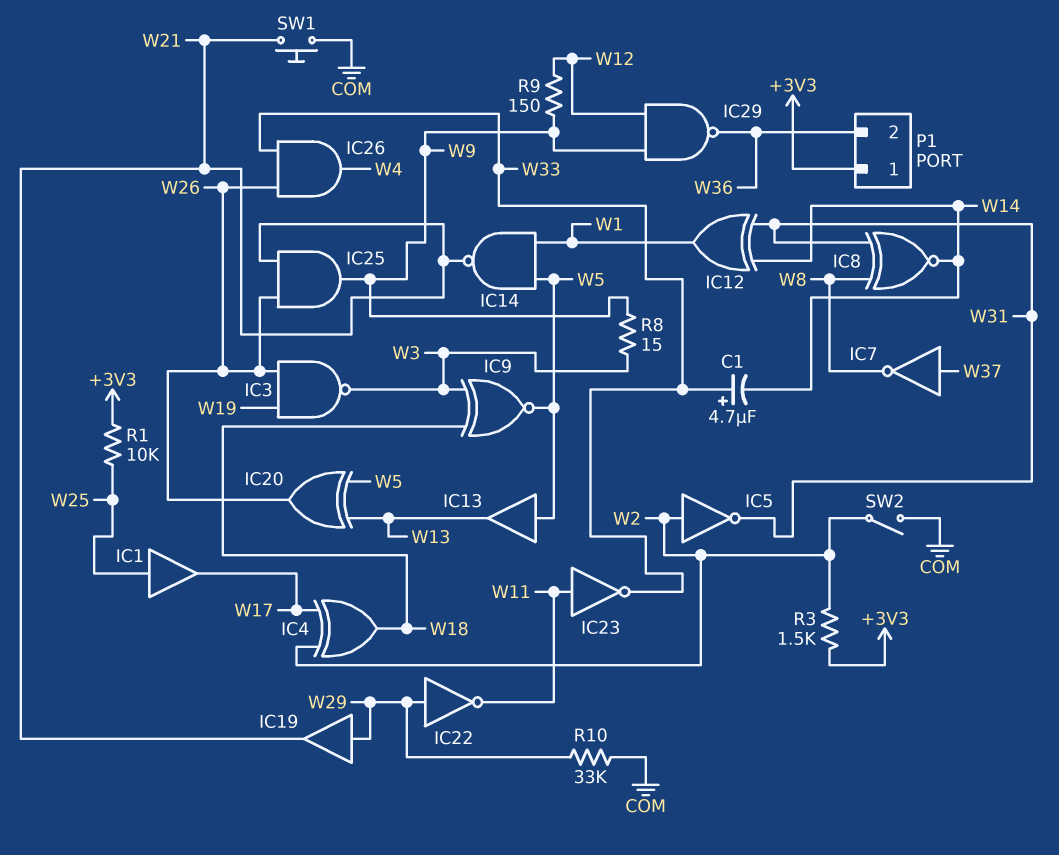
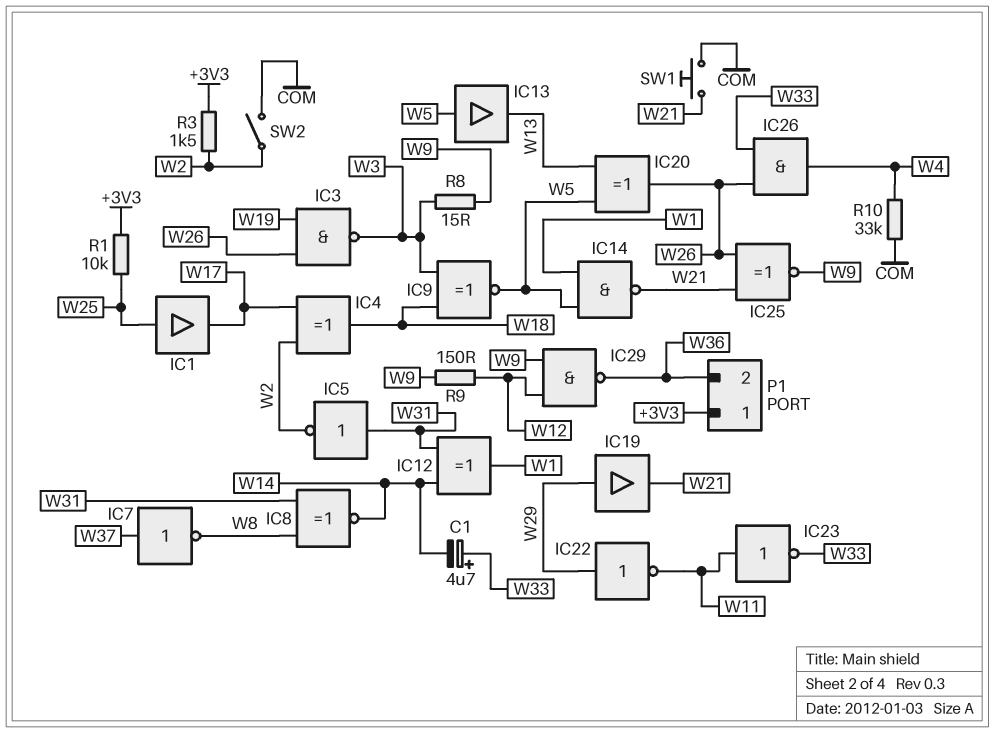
IC5: NOT (in W2, out W31) -> NOT (in W31, out W2)
IC25: AND (in W21, in W26, out W9) -> XNOR (in W21, in W26, out W9)
R10: 33k (COM, W29) -> 33k (COM, W4)

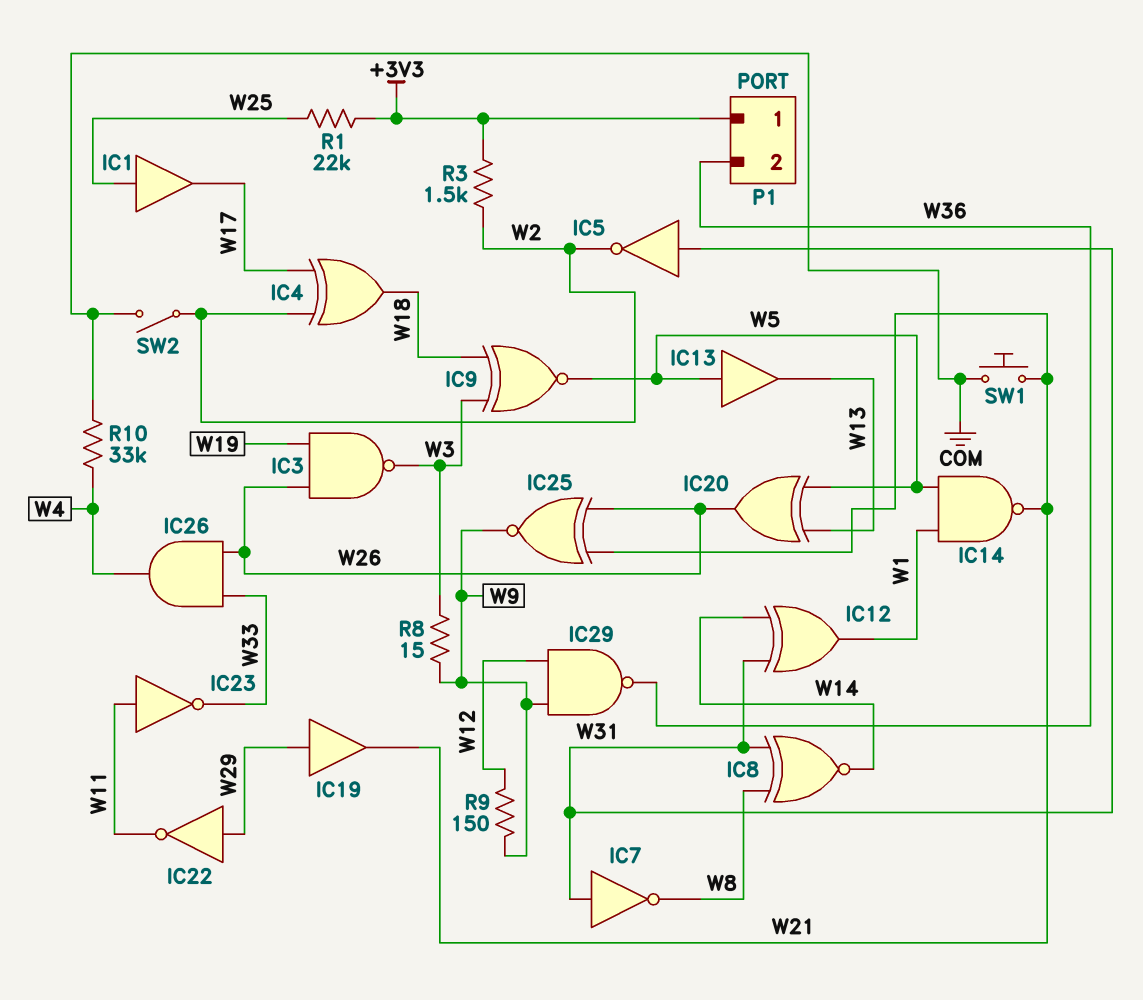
C1: 4.7uF (plus W33, minus W14) -> none
IC7: NOT (in W37, out W8) -> NOT (in W31, out W8)
R1: 10k (+3V3, W25) -> 22k (+3V3, W25)

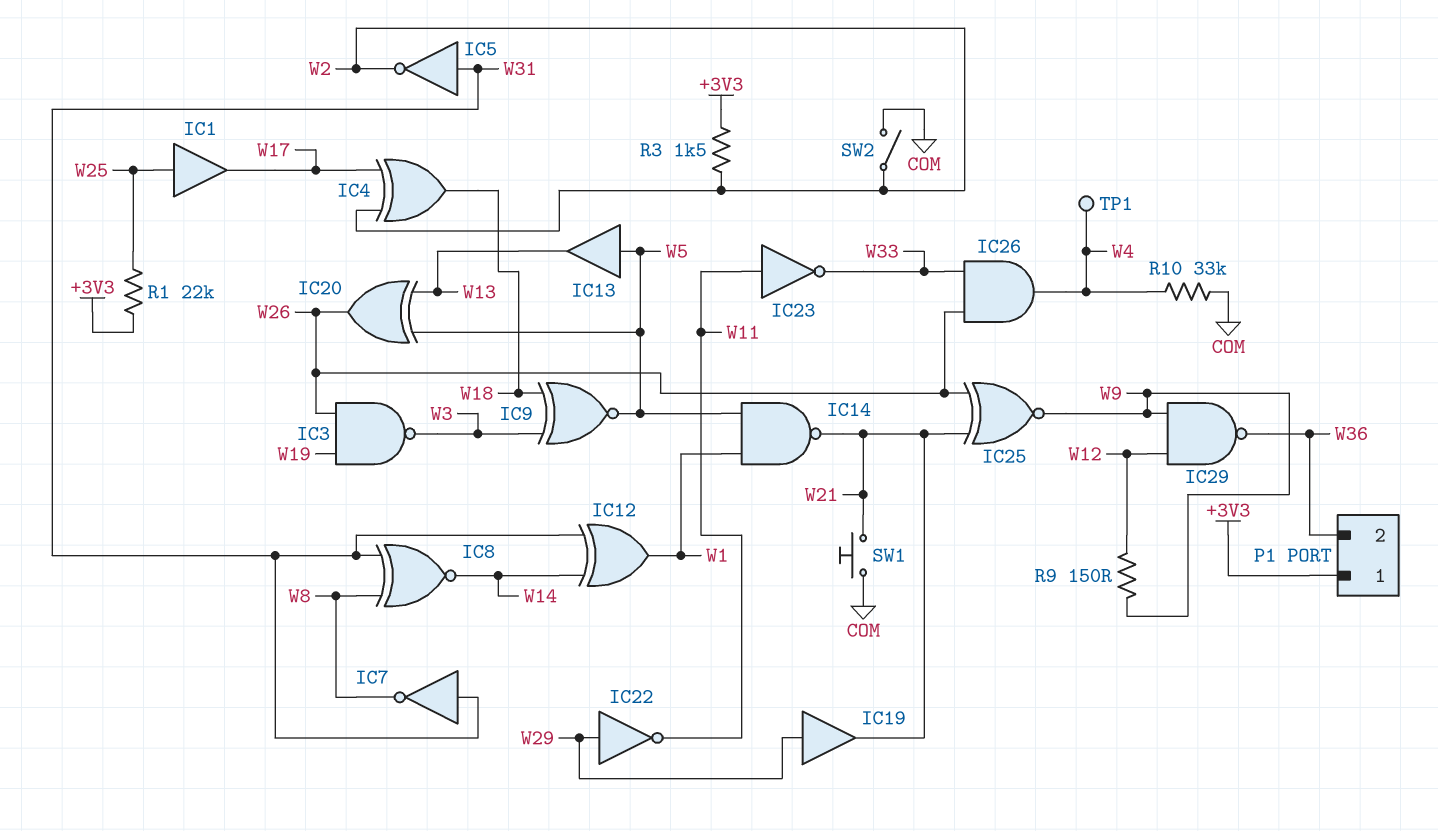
R8: 15 (W3, W9) -> none
TP1: none -> test point (W4)

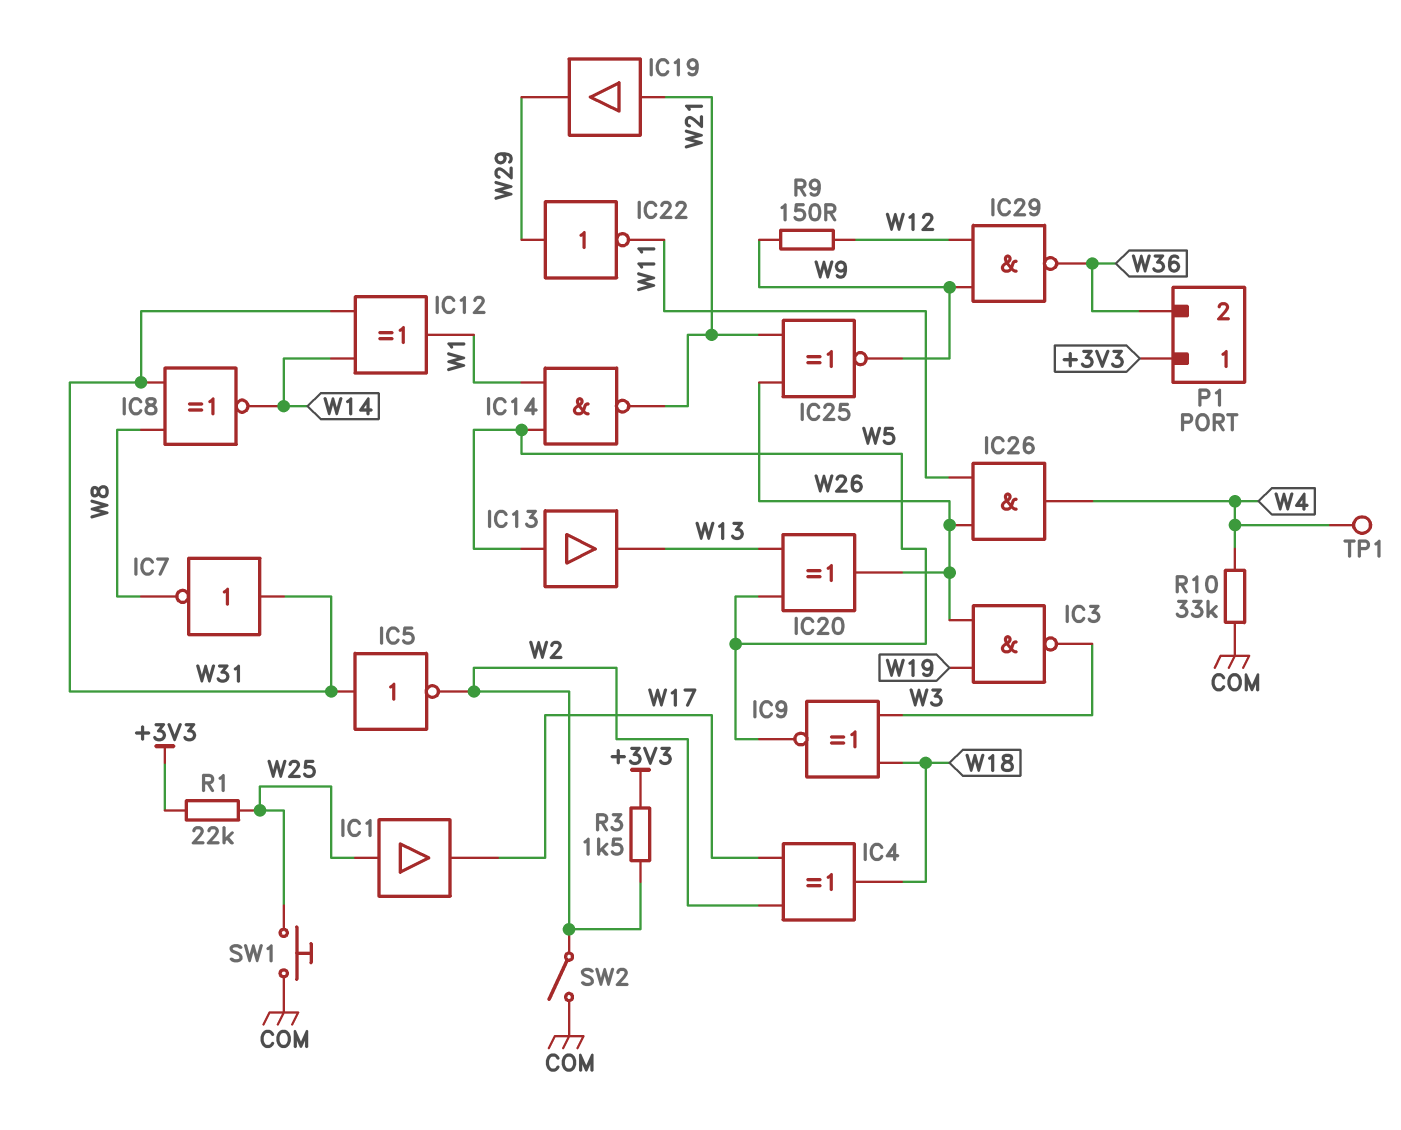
IC19: buffer (in W29, out W21) -> buffer (in W21, out W29)
IC23: NOT (in W11, out W33) -> none
IC26: AND (in W26, in W33, out W4) -> AND (in W11, in W26, out W4)
SW1: button (COM, W21) -> button (COM, W25)

